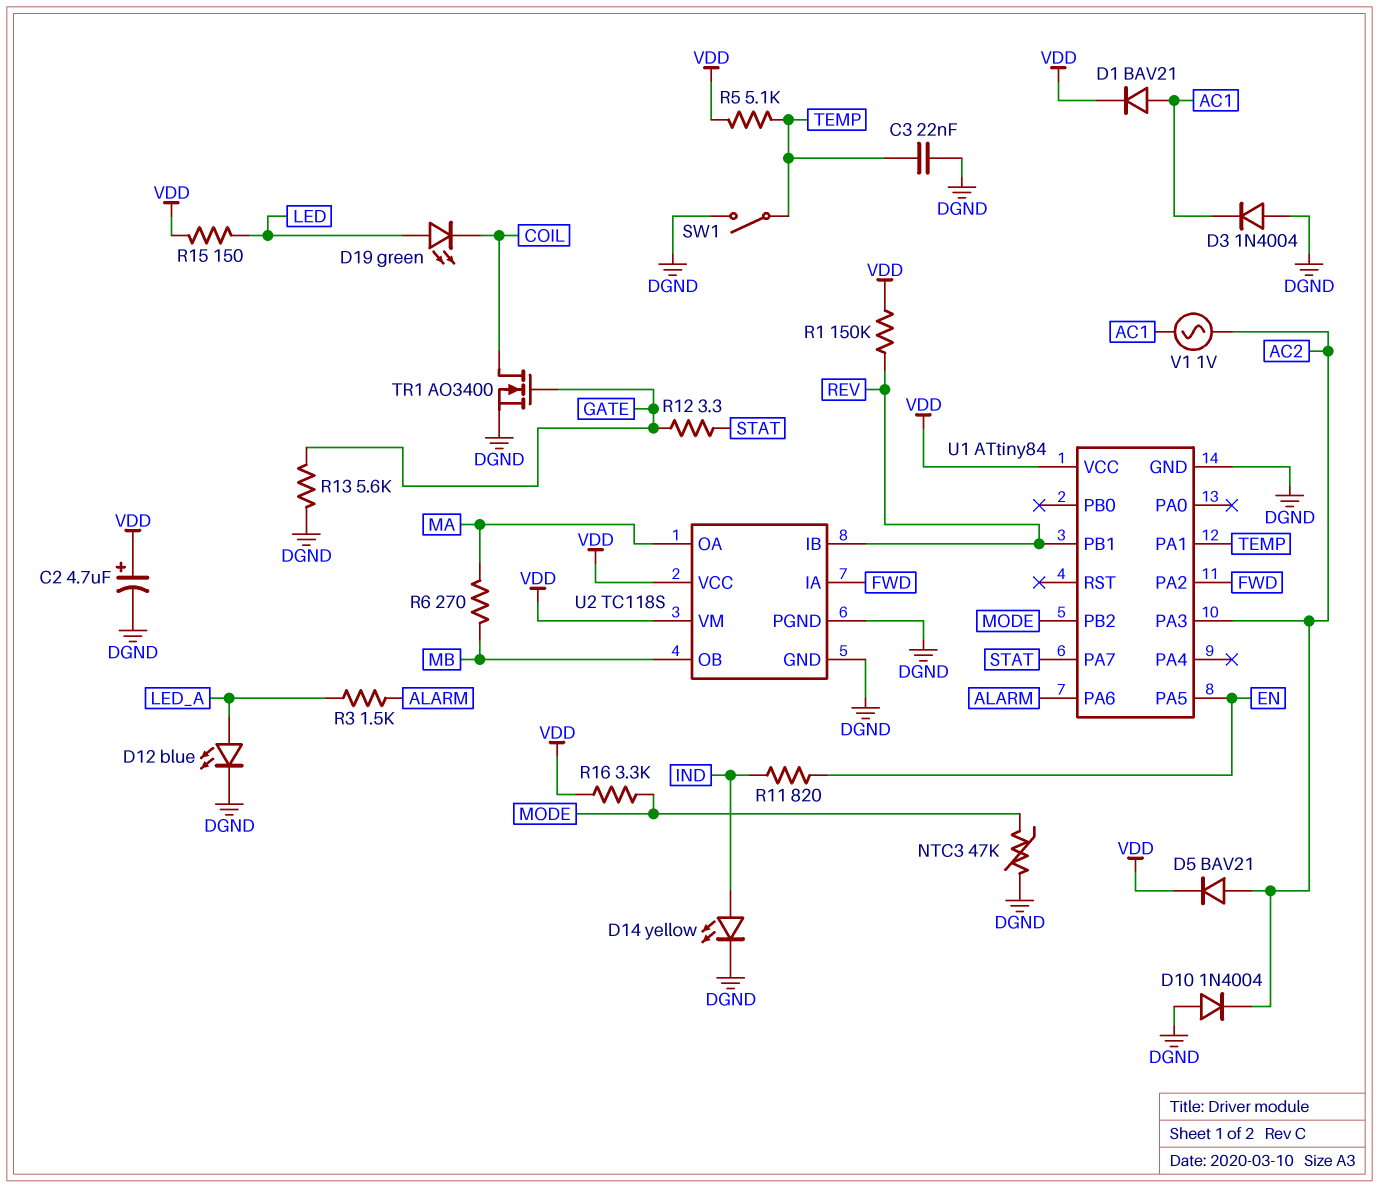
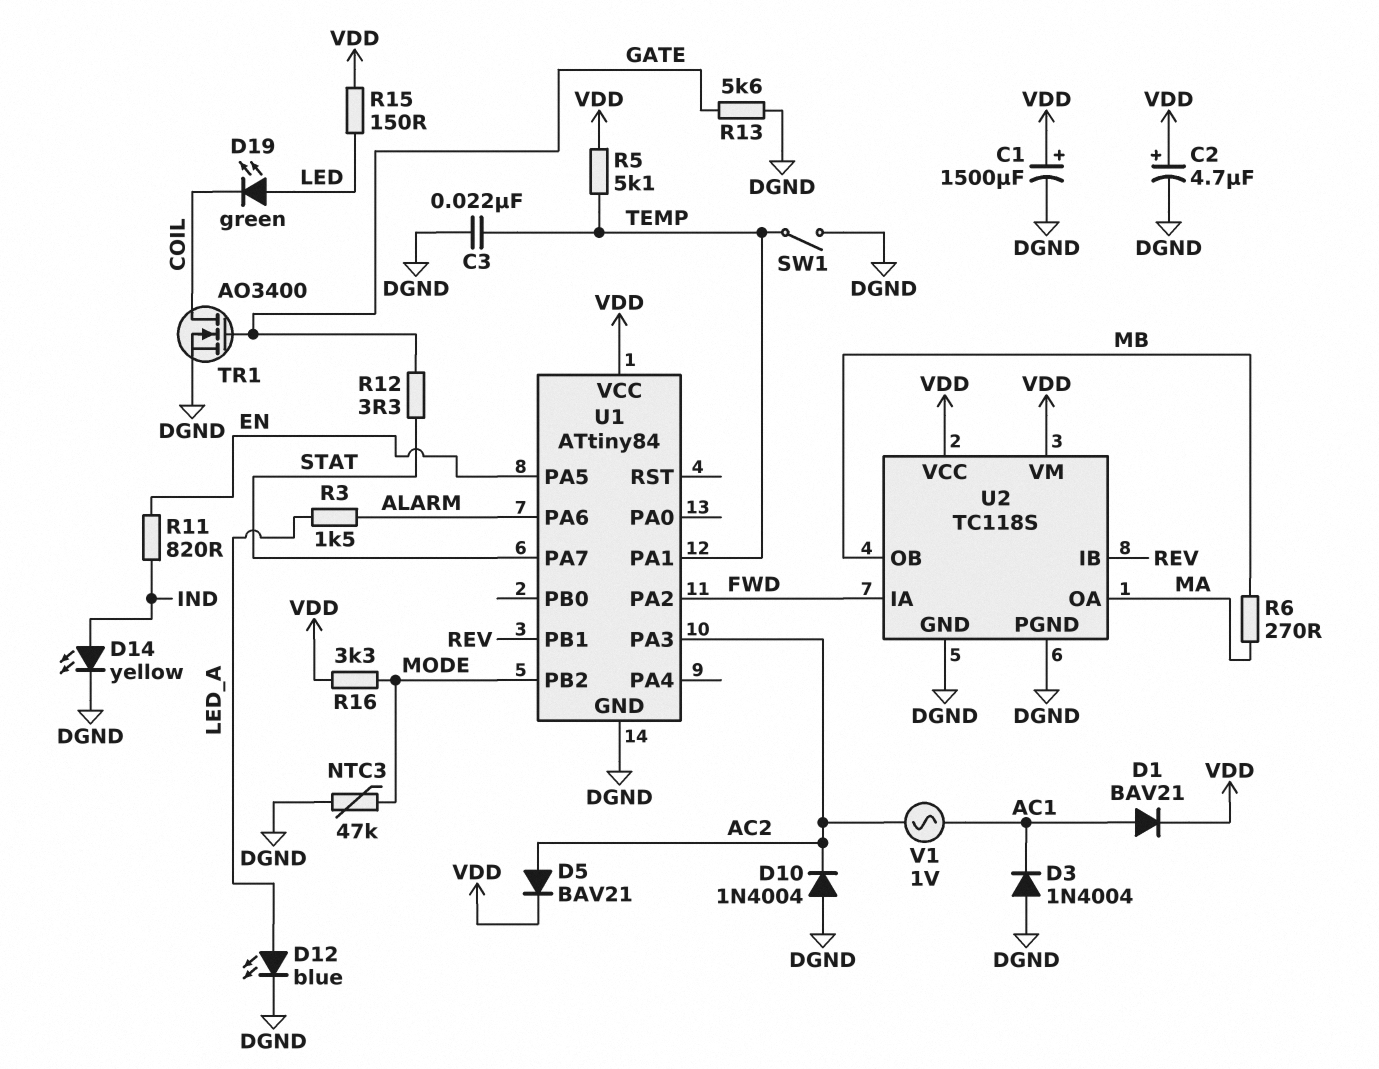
C1: none -> 1500uF (plus VDD, minus DGND)
R1: 150k (REV, VDD) -> none

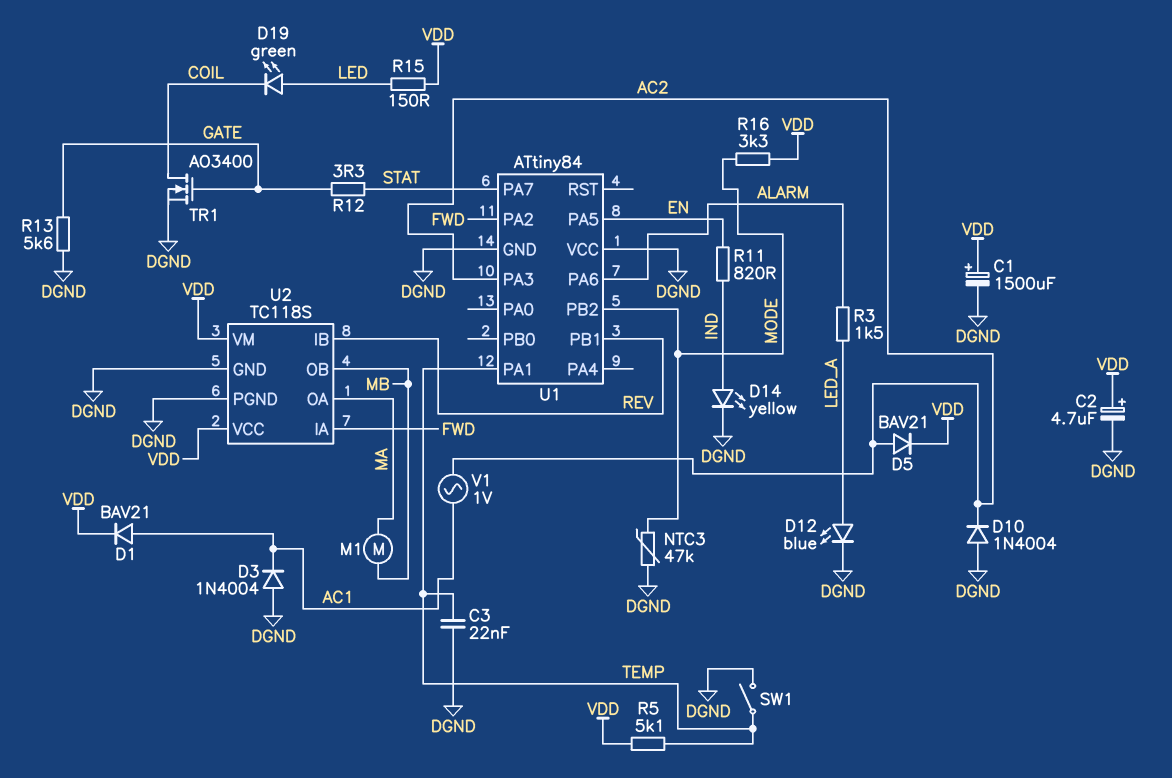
M1: none -> motor (MA, MB)
R6: 270 (MA, MB) -> none
U1 pin VCC: VDD -> DGND

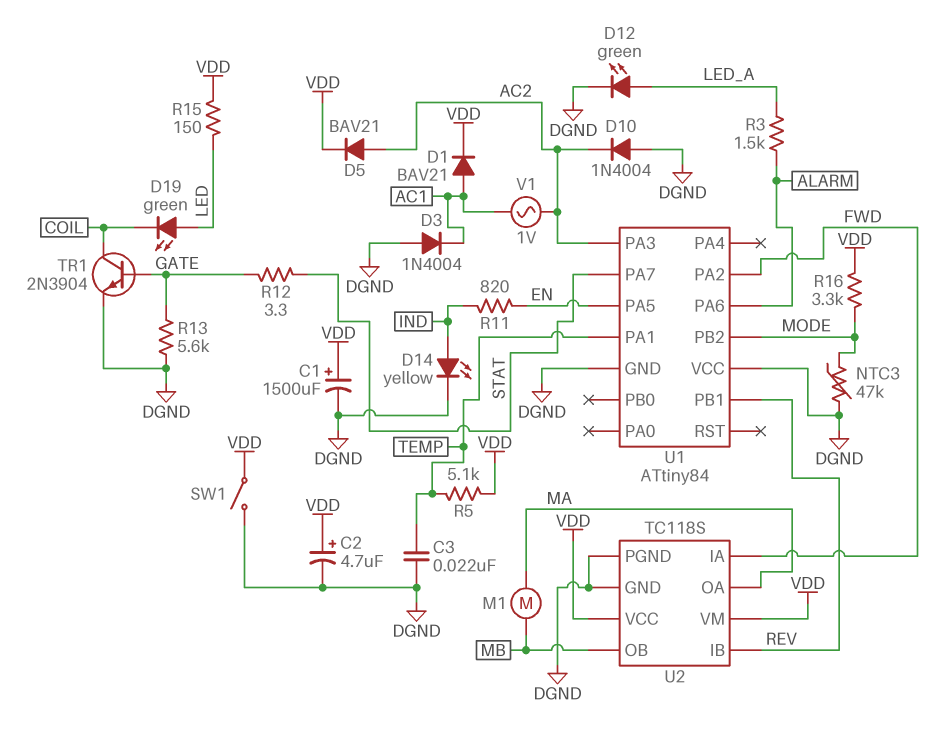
D12: LED blue (A LED_A, K DGND) -> LED green (A LED_A, K DGND)
SW1: switch (DGND, TEMP) -> switch (DGND, VDD)
TR1: NMOS AO3400 (G GATE, D COIL, S DGND) -> NPN 2N3904 (B GATE, C COIL, E DGND)

